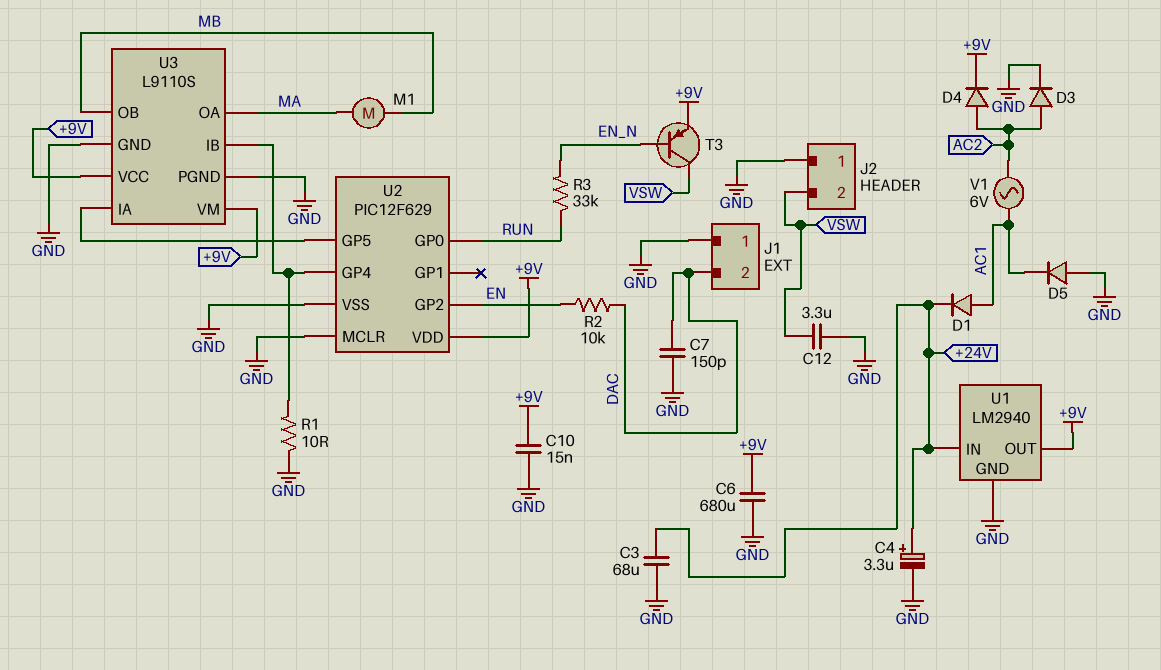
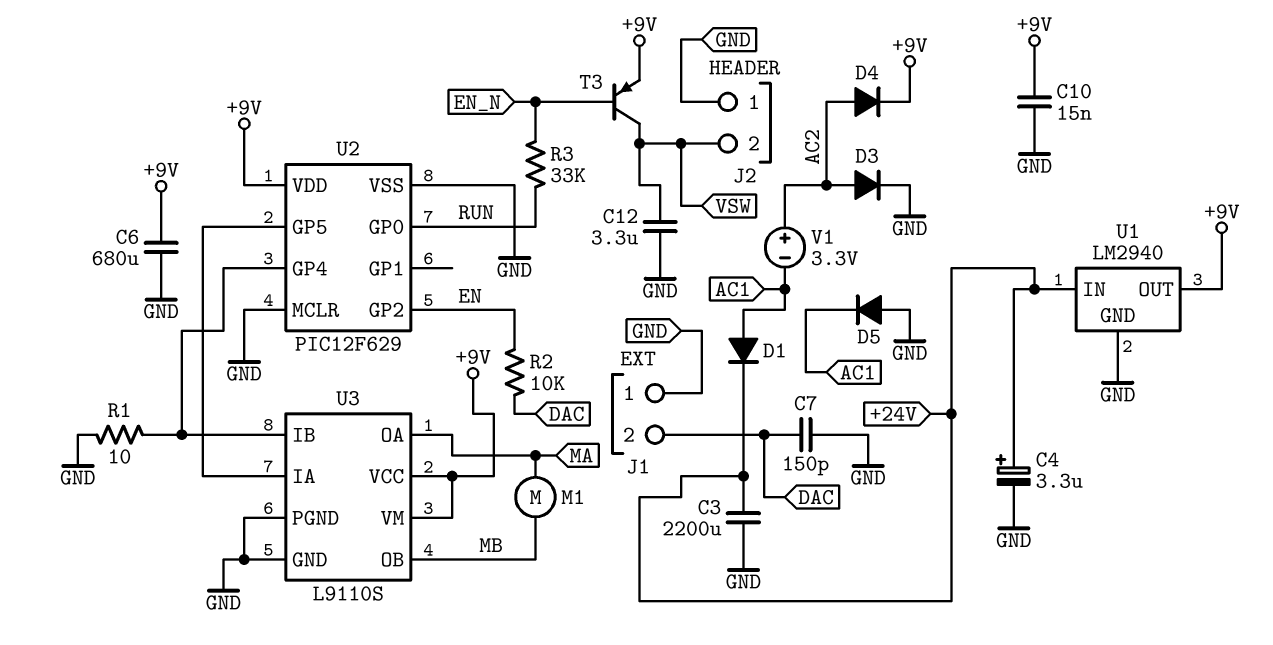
C3: 68uF (+24V, GND) -> 2200uF (+24V, GND)
V1: AC 6V (AC1, AC2) -> 3.3V (plus AC2, minus AC1)

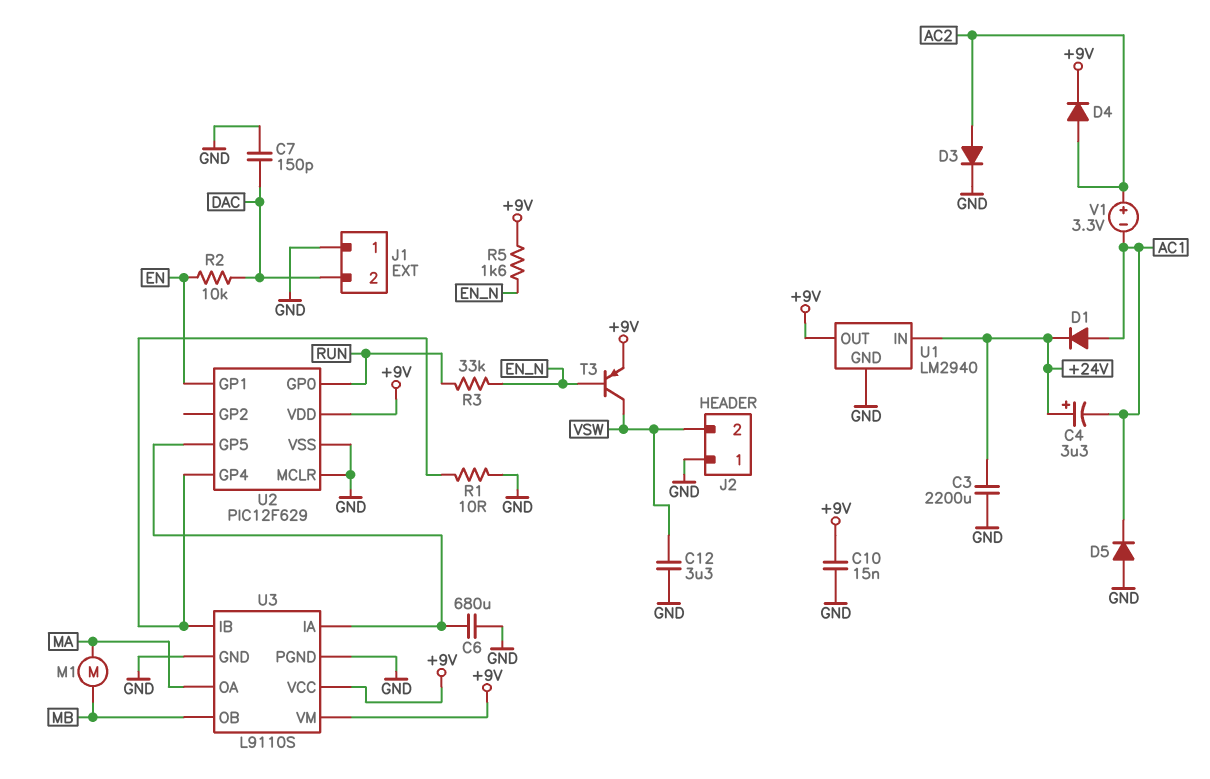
C4: 3.3uF (plus +24V, minus GND) -> 3.3uF (plus +24V, minus AC1)
C6: 680uF (+9V, GND) -> 680uF (GND, U2/GP5)
R5: none -> 1.6k (+9V, EN_N)
U2 pin GP1: none -> EN
U2 pin GP2: EN -> none

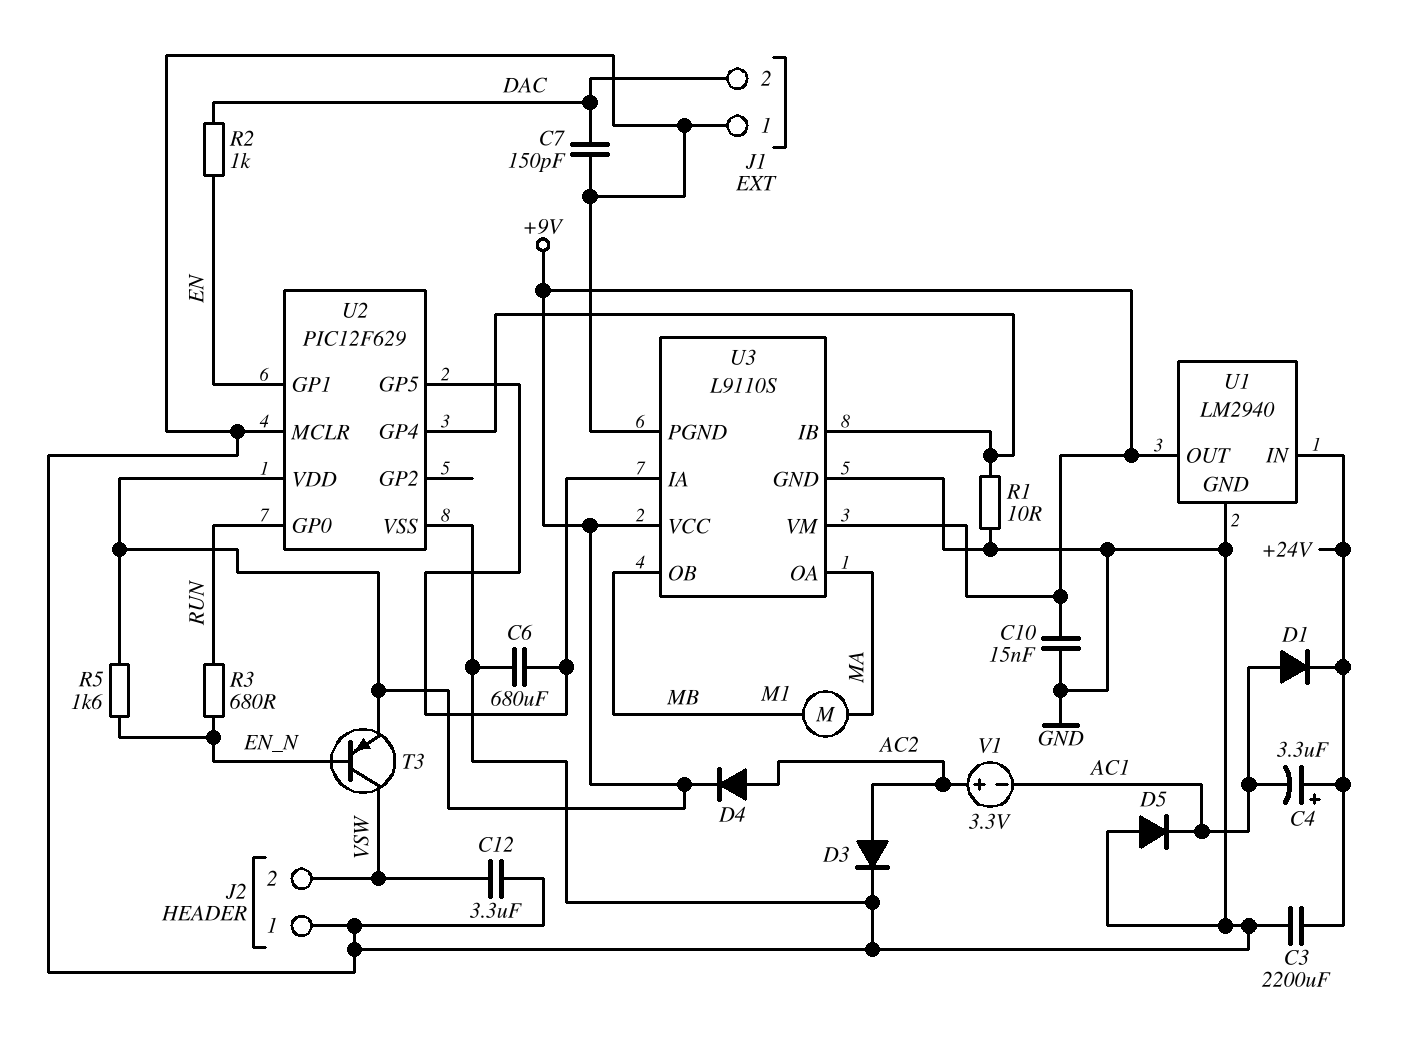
R2: 10k (DAC, EN) -> 1k (DAC, EN)
R3: 33k (EN_N, RUN) -> 680 (EN_N, RUN)

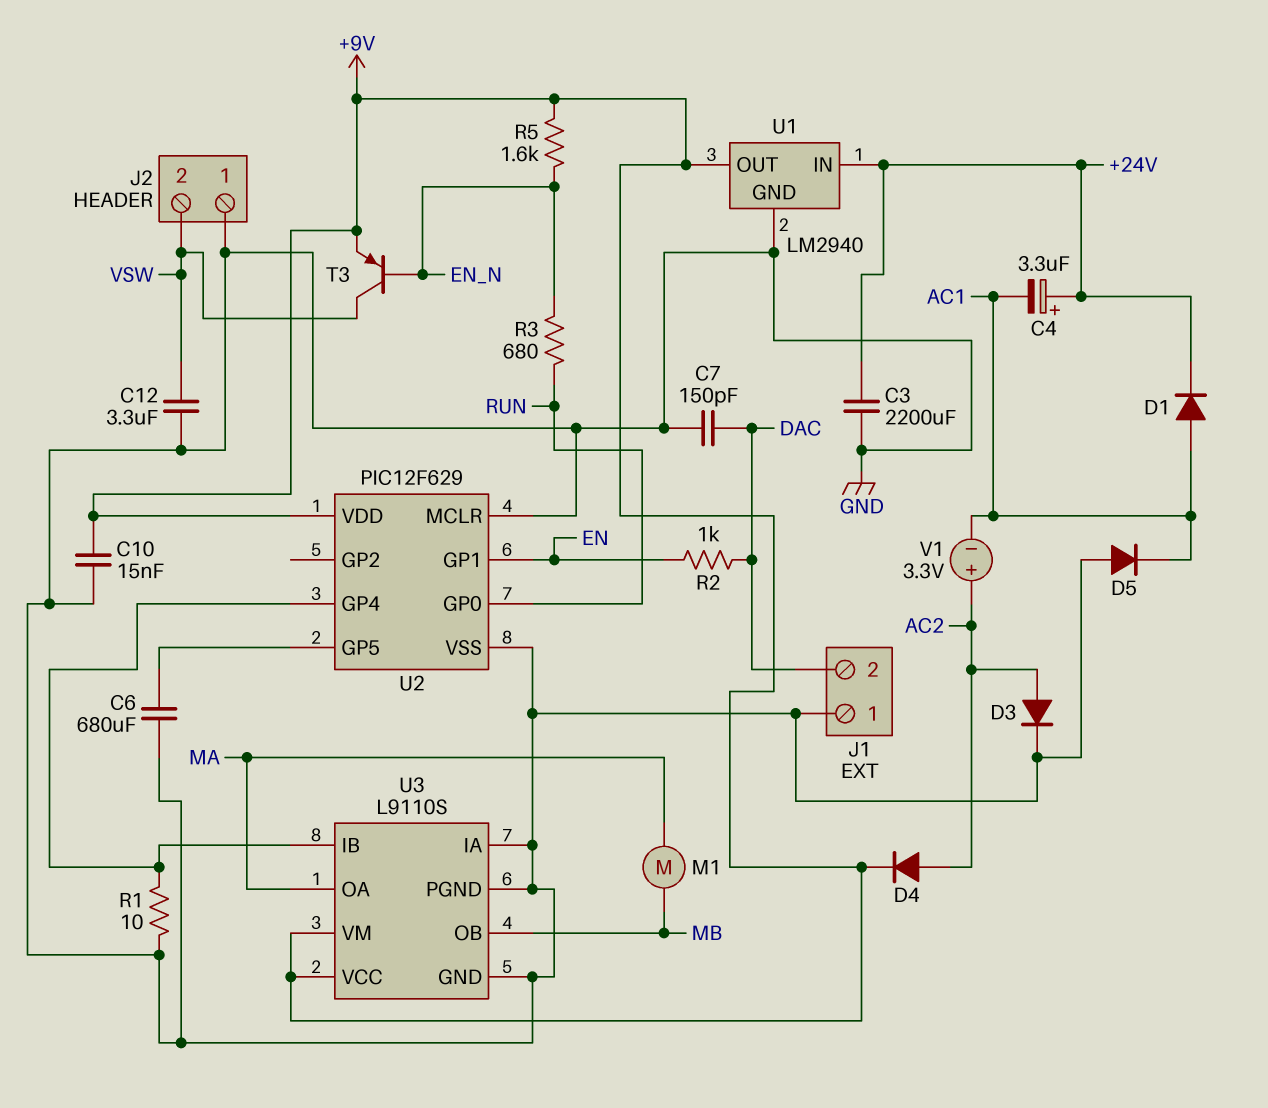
U3 pin IA: U2/GP5 -> GND

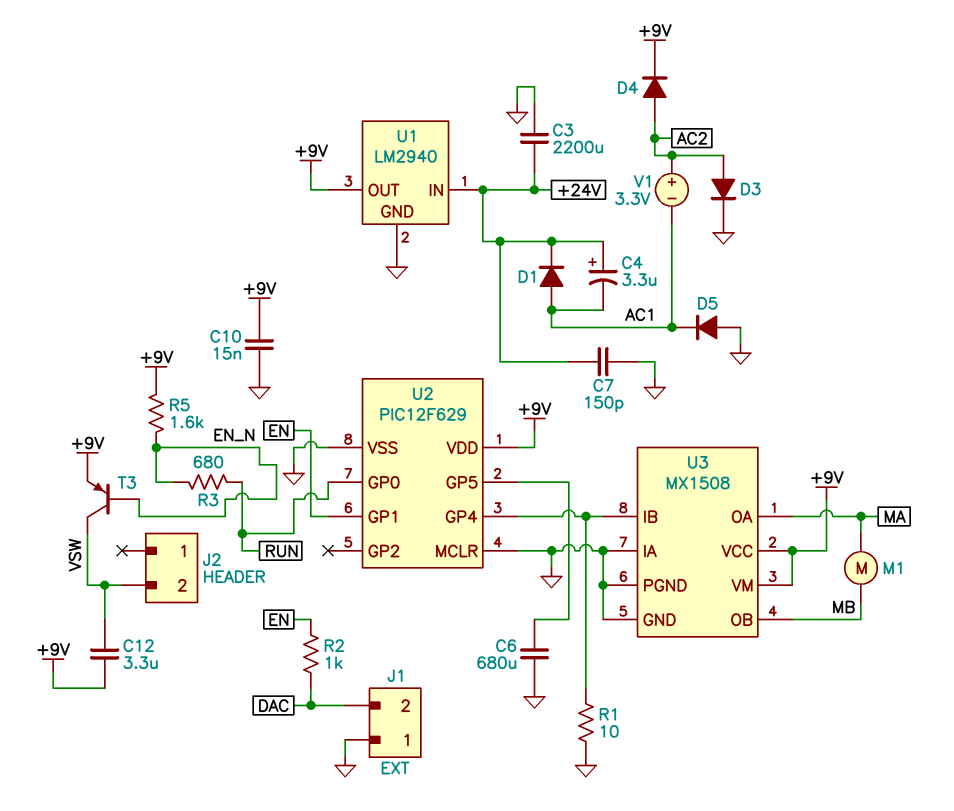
C7: 150pF (DAC, GND) -> 150pF (+24V, GND)
C12: 3.3uF (GND, VSW) -> 3.3uF (+9V, VSW)
J2 pin 1: GND -> none
U3: L9110S -> MX1508

